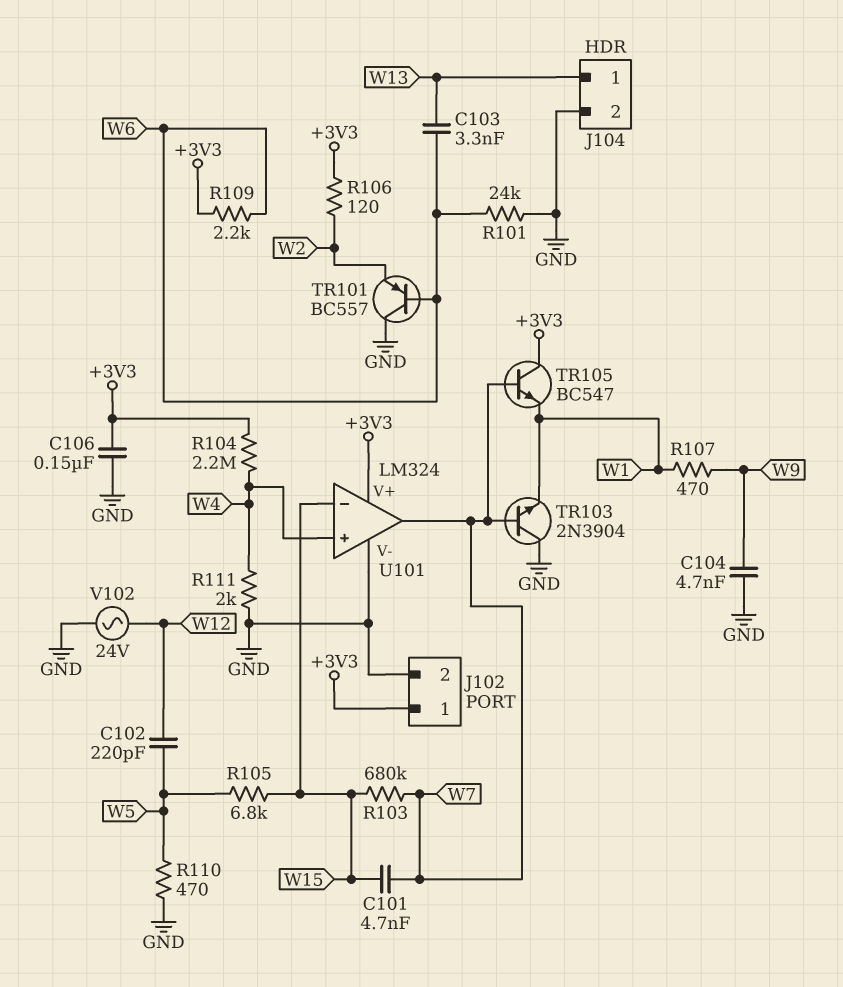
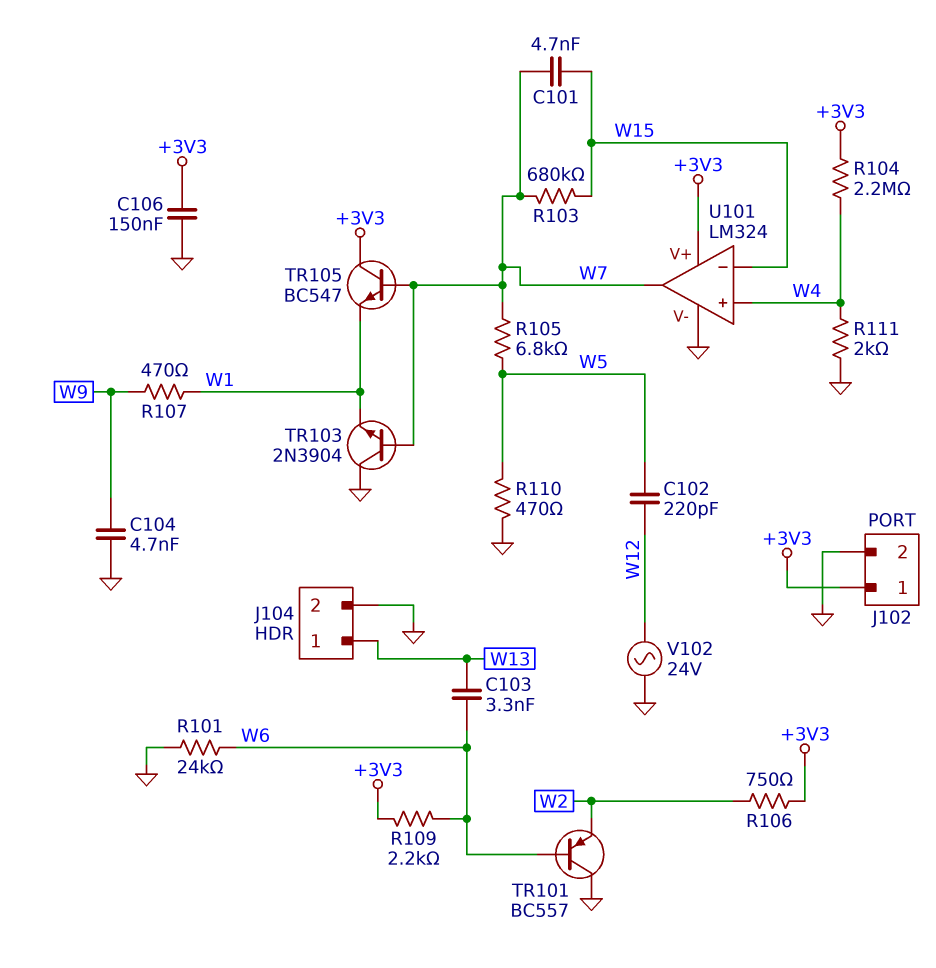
R105: 6.8k (W5, W15) -> 6.8k (W5, W7)
R106: 120 (+3V3, W2) -> 750 (+3V3, W2)

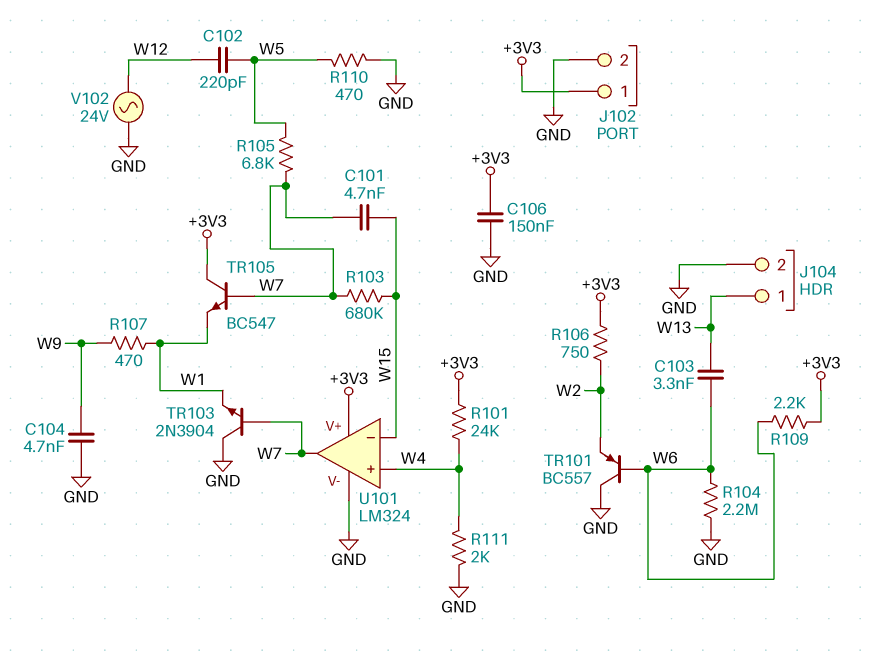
R101: 24k (GND, W6) -> 24k (+3V3, W4)
R104: 2.2M (+3V3, W4) -> 2.2M (GND, W6)

